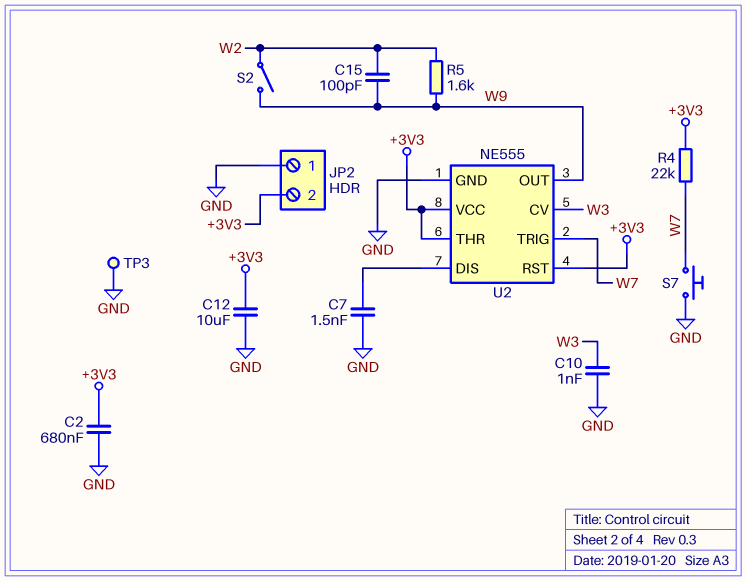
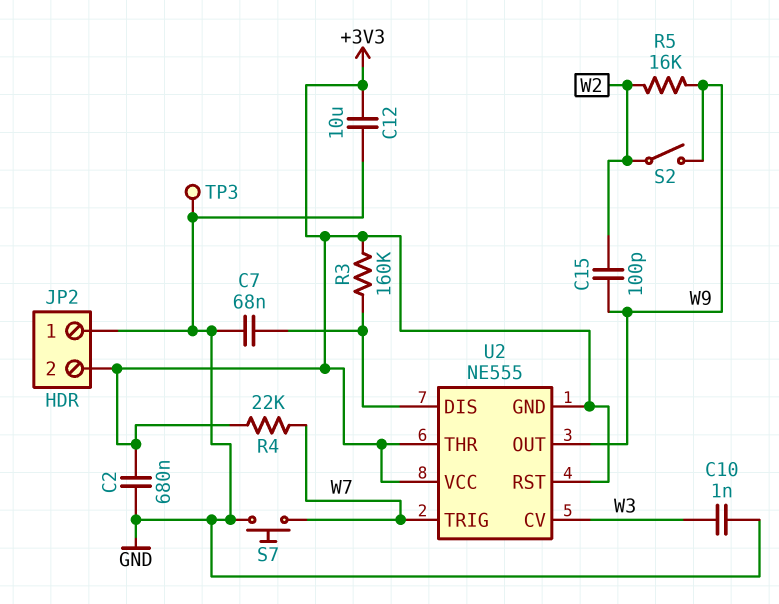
C7: 1.5nF (GND, U2/DIS) -> 68nF (GND, U2/DIS)
R3: none -> 160k (+3V3, U2/DIS)
R5: 1.6k (W2, W9) -> 16k (W2, W9)
U2 pin GND: GND -> +3V3

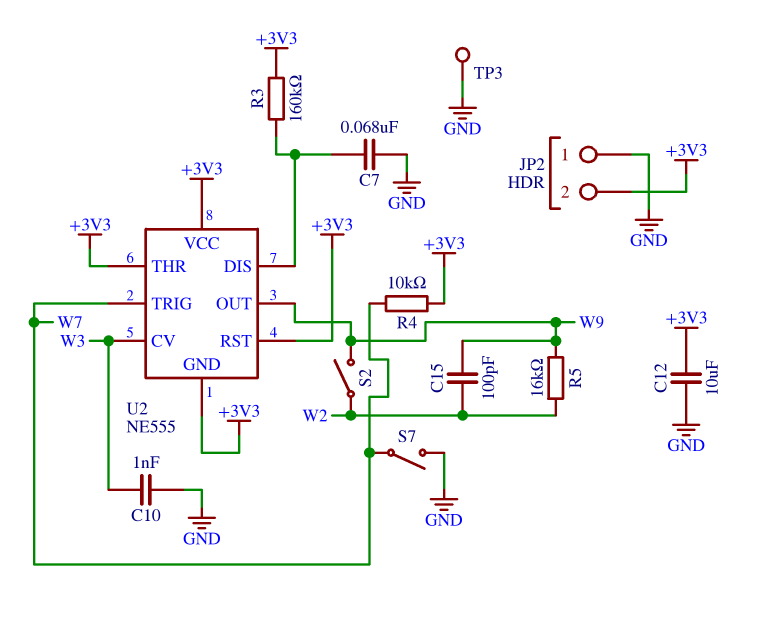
C2: 680nF (+3V3, GND) -> none
R4: 22k (+3V3, W7) -> 10k (+3V3, W7)
S7: button (GND, W7) -> switch (GND, W7)

